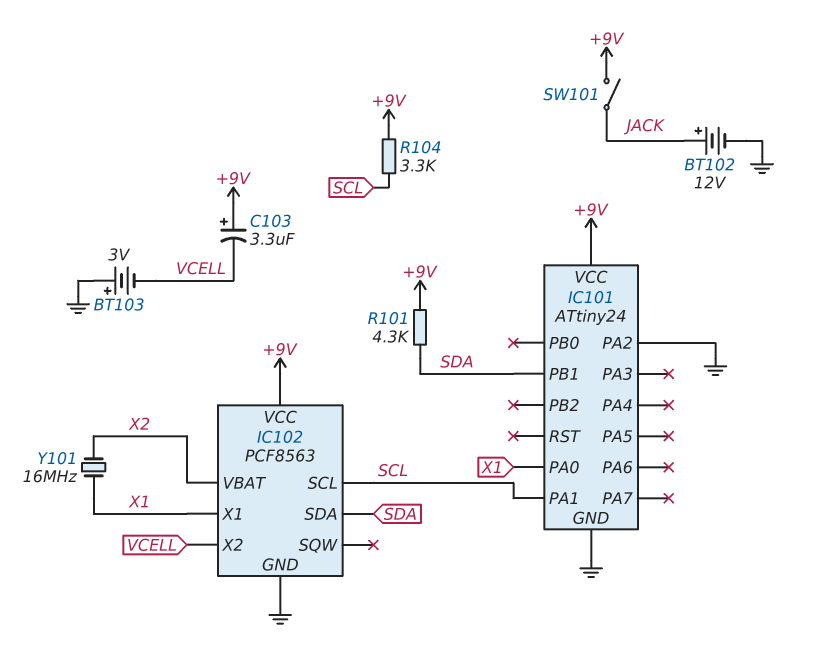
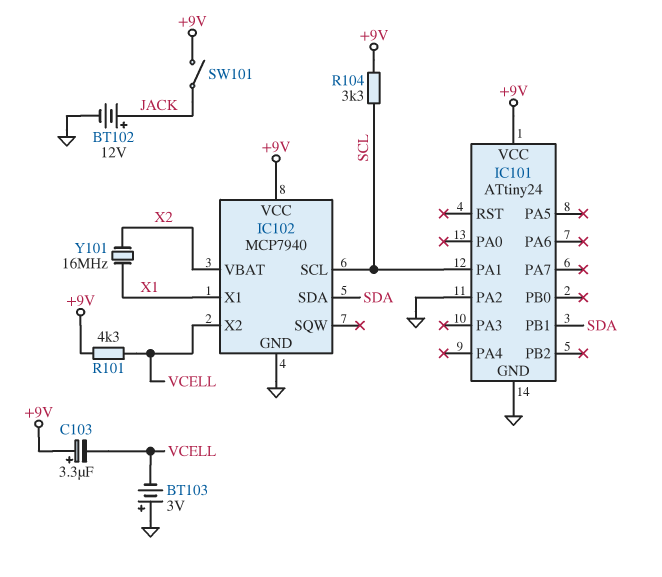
IC101 pin PA0: X1 -> none
IC102: PCF8563 -> MCP7940
R101: 4.3k (+9V, SDA) -> 4.3k (+9V, VCELL)

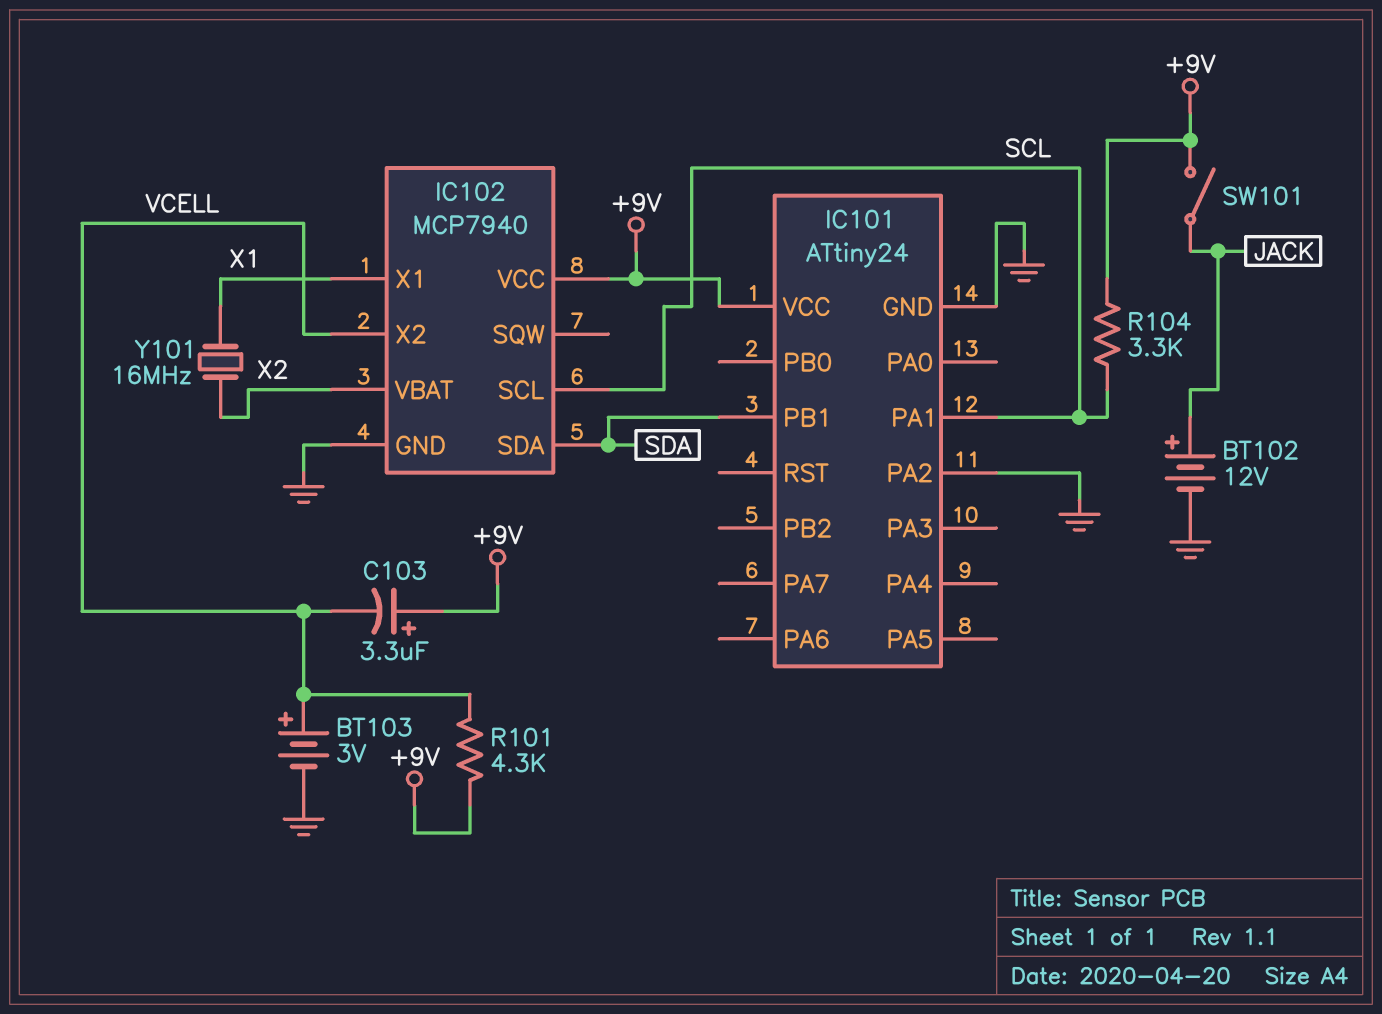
BT103: 3V (plus GND, minus VCELL) -> 3V (plus VCELL, minus GND)

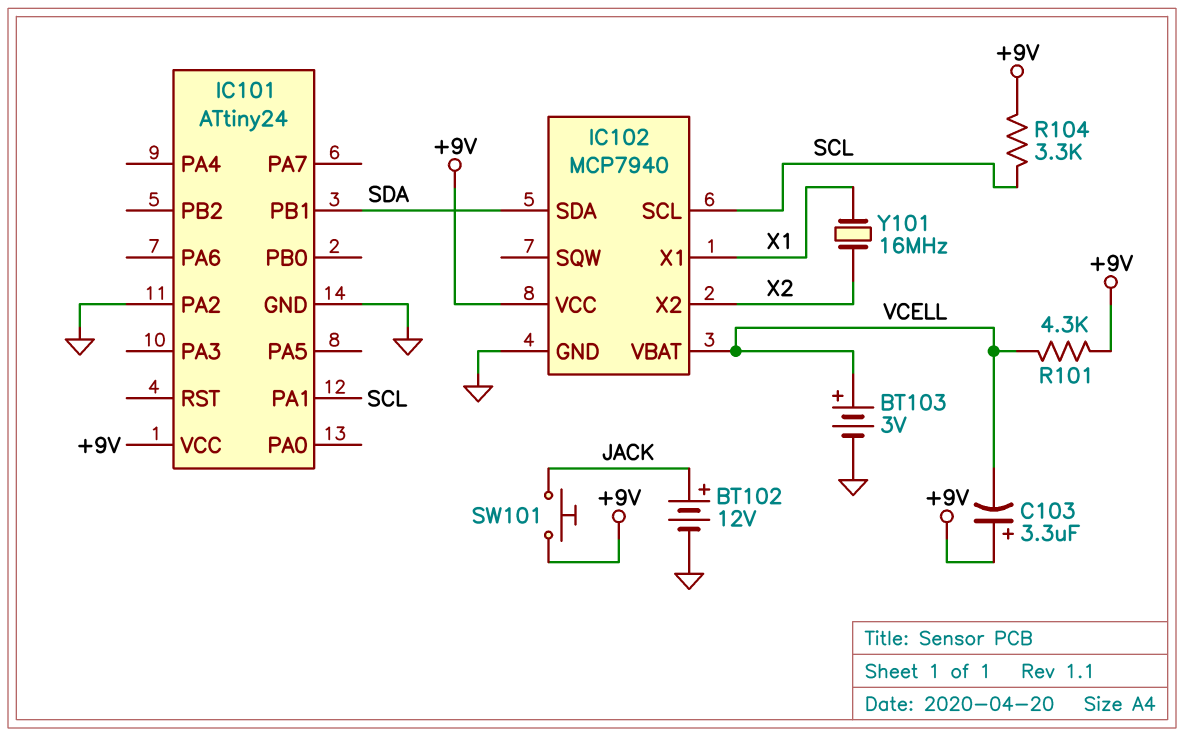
IC102 pin VBAT: X2 -> VCELL
IC102 pin X2: VCELL -> X2
SW101: switch (+9V, JACK) -> button (+9V, JACK)

